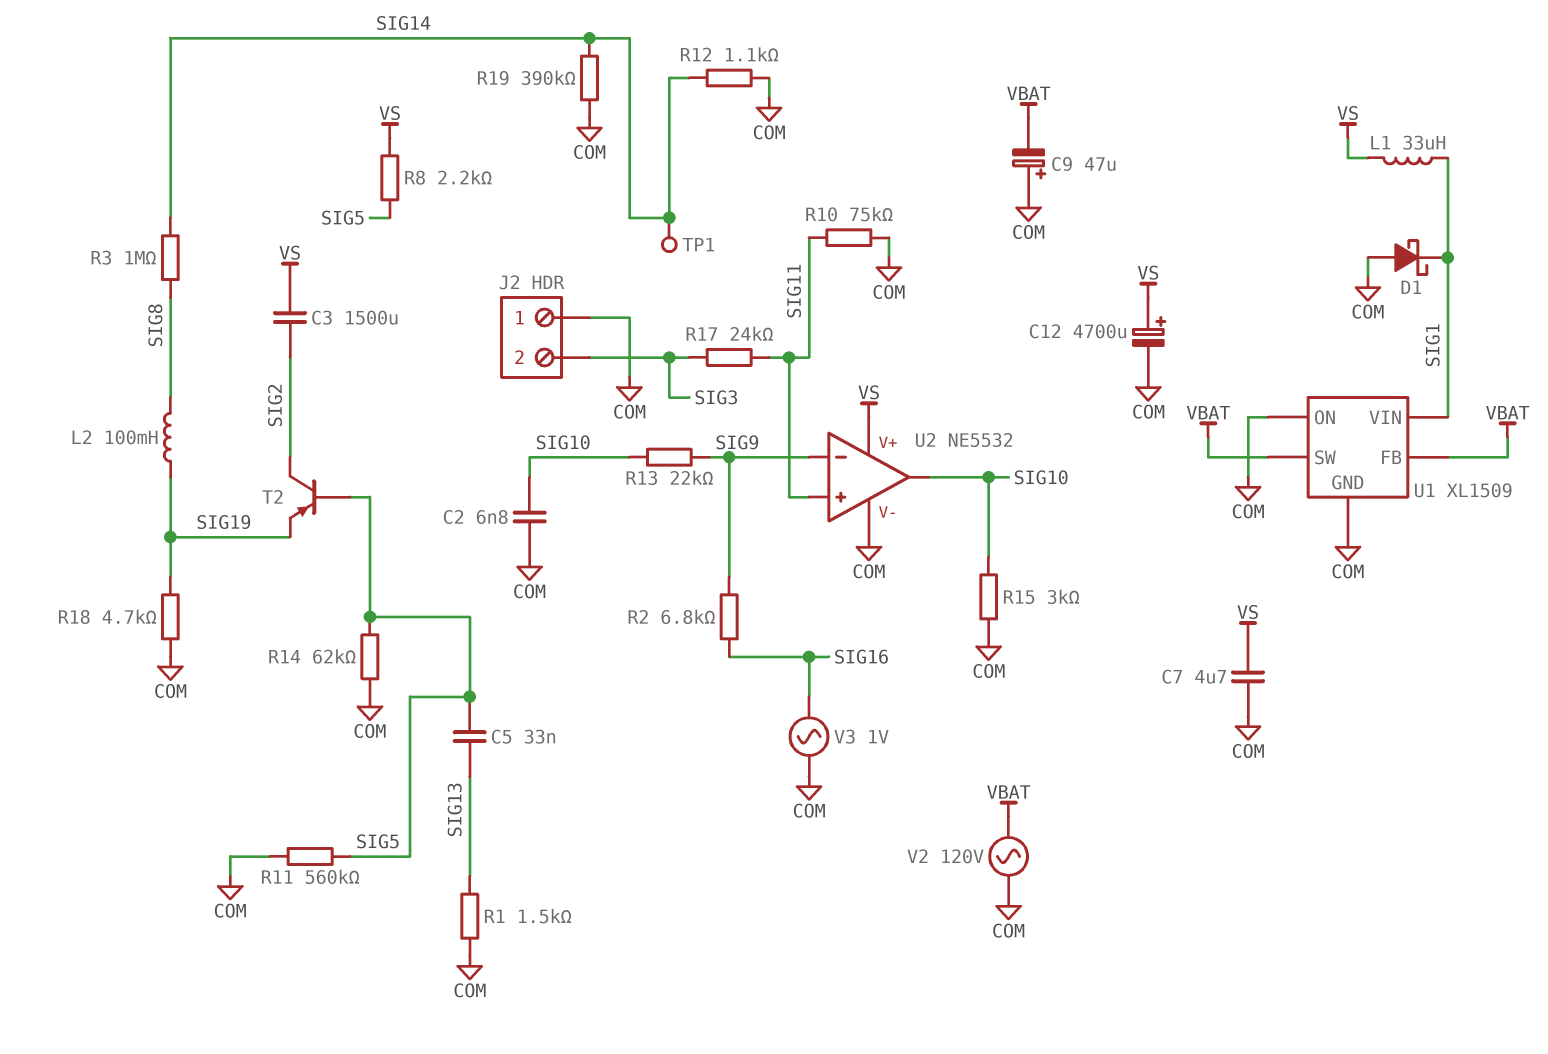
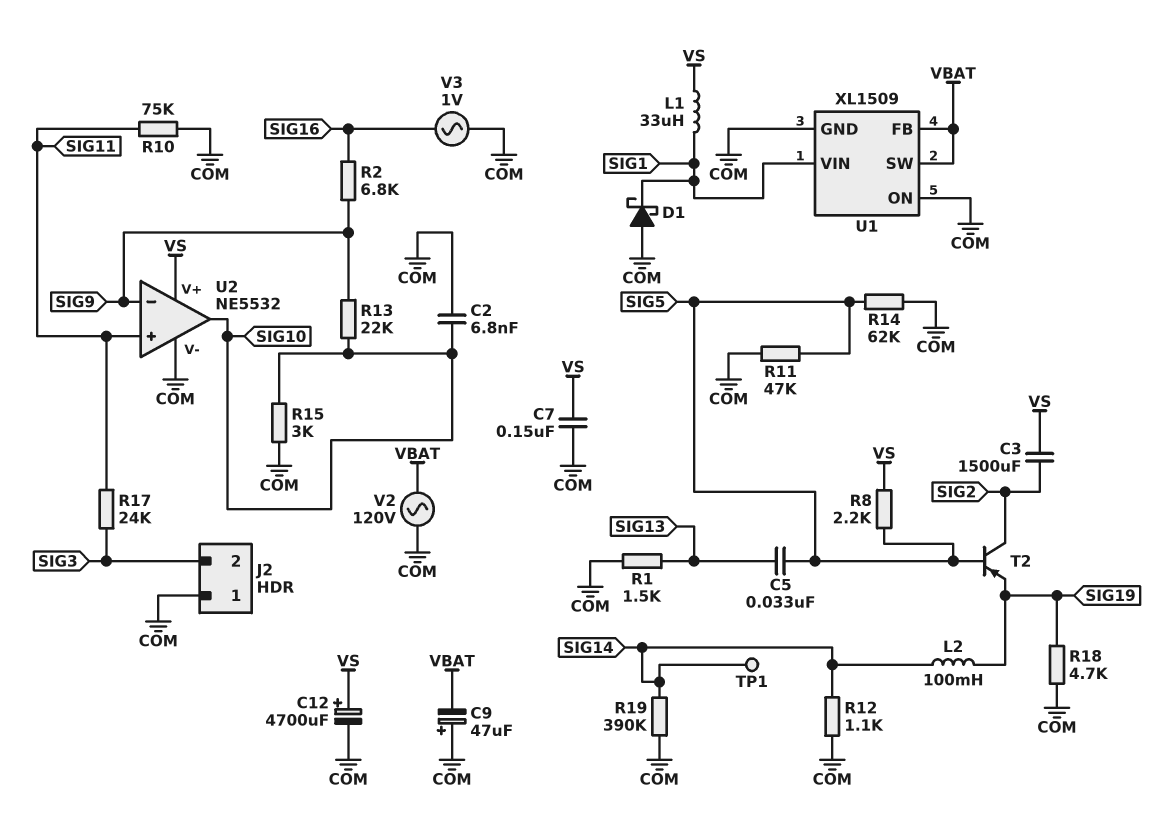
C7: 4.7uF (COM, VS) -> 150nF (COM, VS)
L2: 100mH (SIG8, SIG19) -> 100mH (SIG14, SIG19)
R3: 1M (SIG8, SIG14) -> none
R11: 560k (COM, SIG5) -> 47k (COM, SIG5)

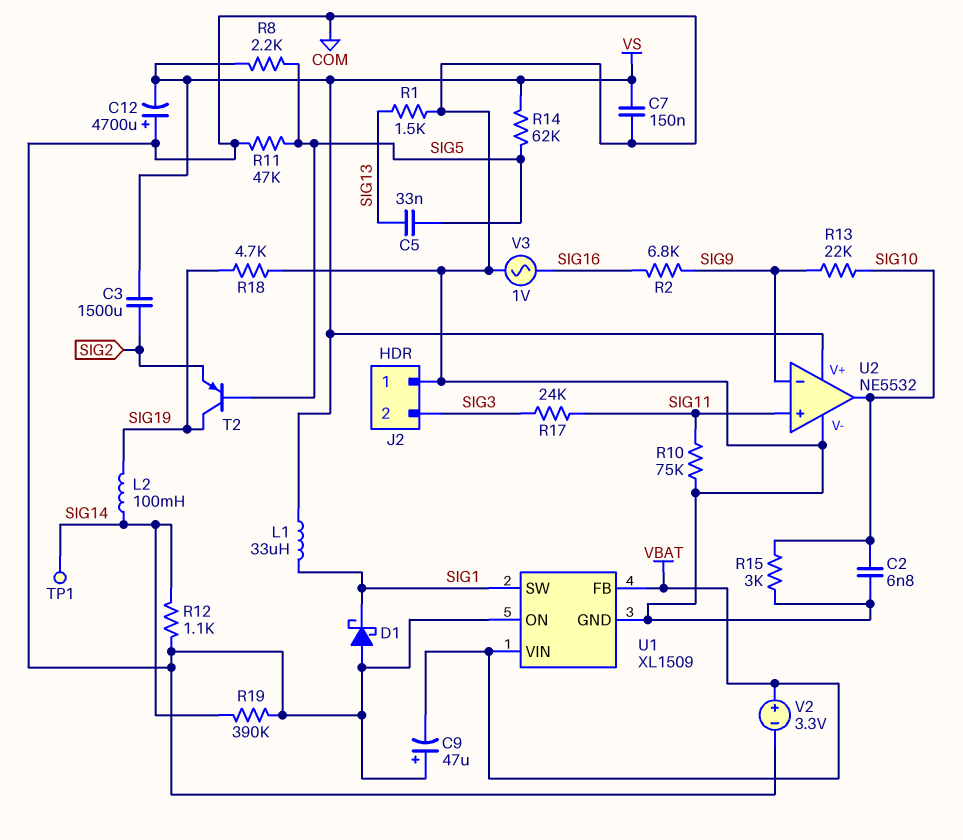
C12: 4700uF (plus VS, minus COM) -> 4700uF (plus COM, minus VS)
R14: 62k (COM, SIG5) -> 62k (SIG5, VS)
T2: PNP (B SIG5, C SIG2, E SIG19) -> PNP (B SIG5, C SIG19, E SIG2)
U1 pin SW: VBAT -> SIG1
U1 pin VIN: SIG1 -> VBAT
V2: AC 120V (COM, VBAT) -> 3.3V (plus VBAT, minus COM)

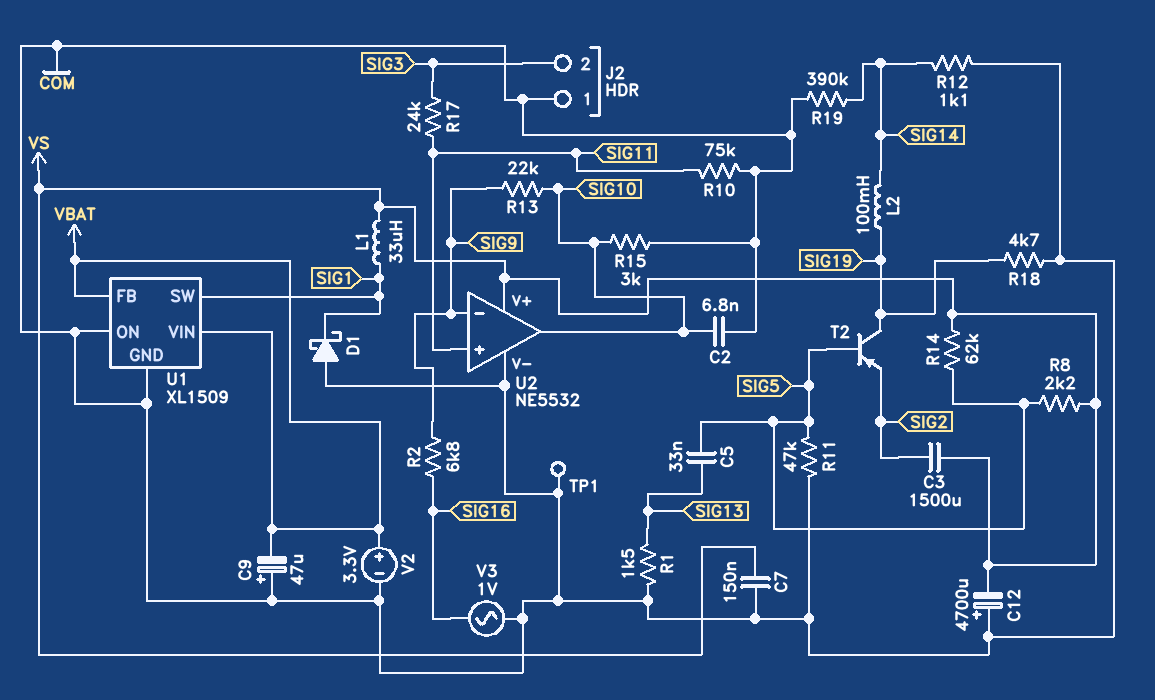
TP1: test point (SIG14) -> test point (COM)

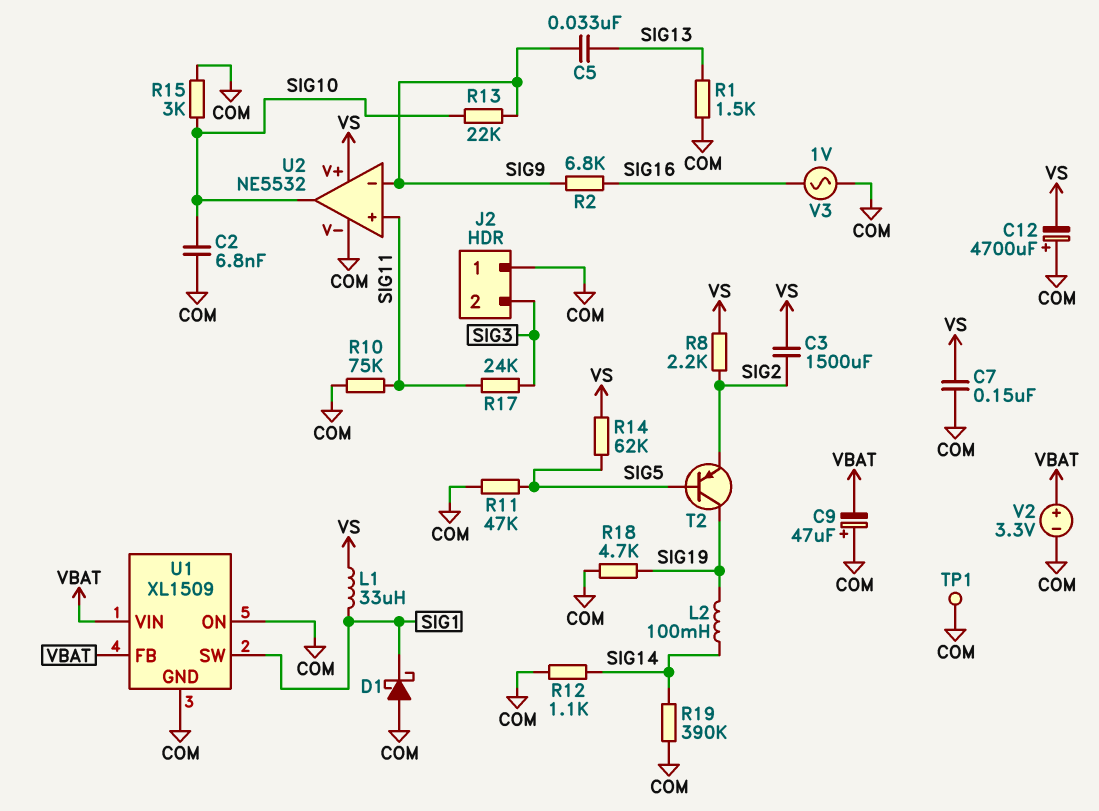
C5: 33nF (SIG5, SIG13) -> 33nF (SIG9, SIG13)
R8: 2.2k (SIG5, VS) -> 2.2k (SIG2, VS)

